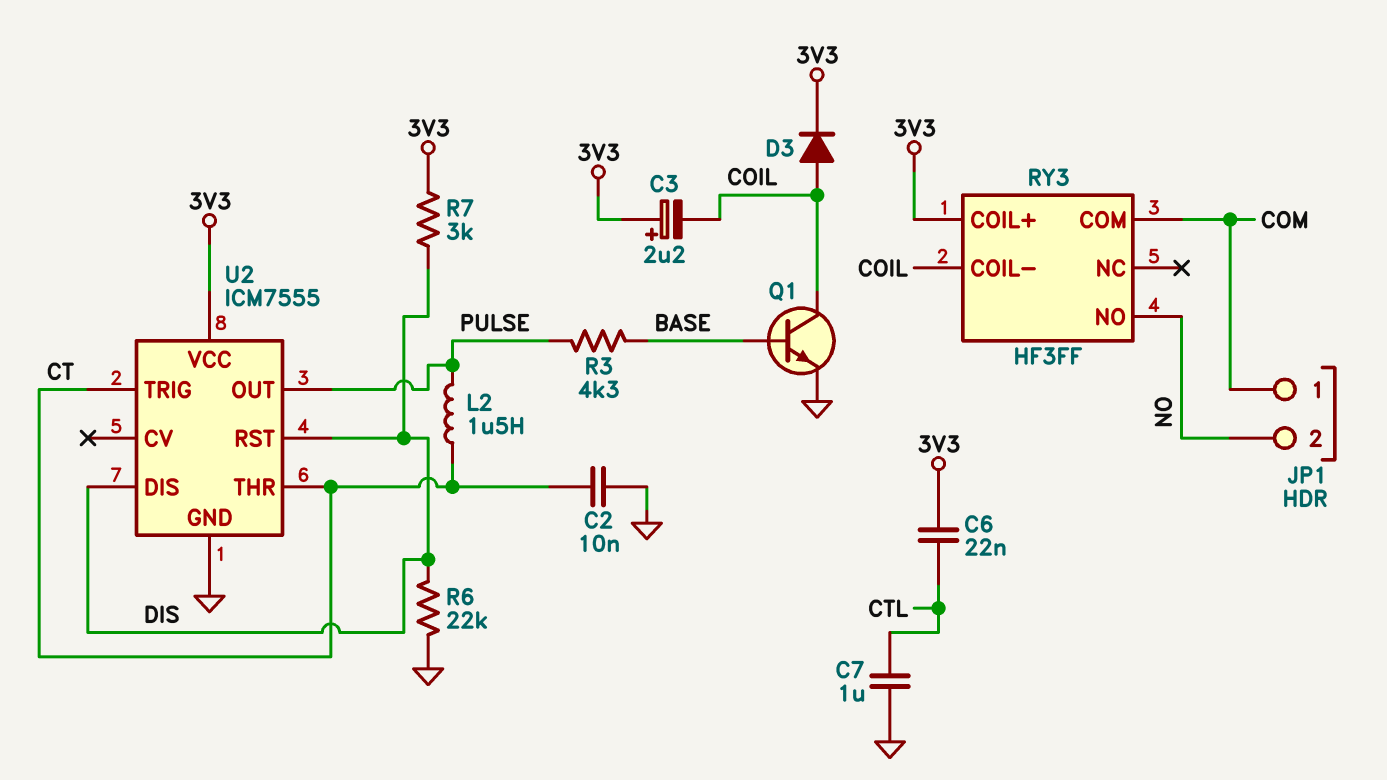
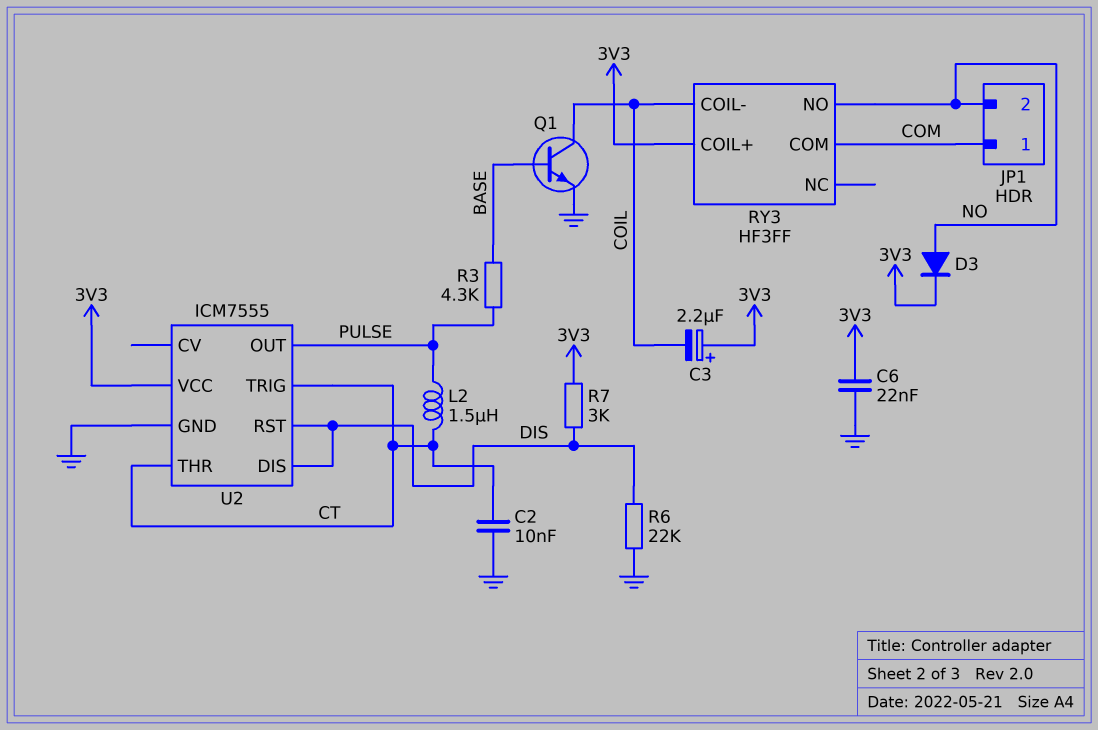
C6: 22nF (3V3, CTL) -> 22nF (3V3, GND)
C7: 1uF (CTL, GND) -> none
D3: diode (A COIL, K 3V3) -> diode (A NO, K 3V3)

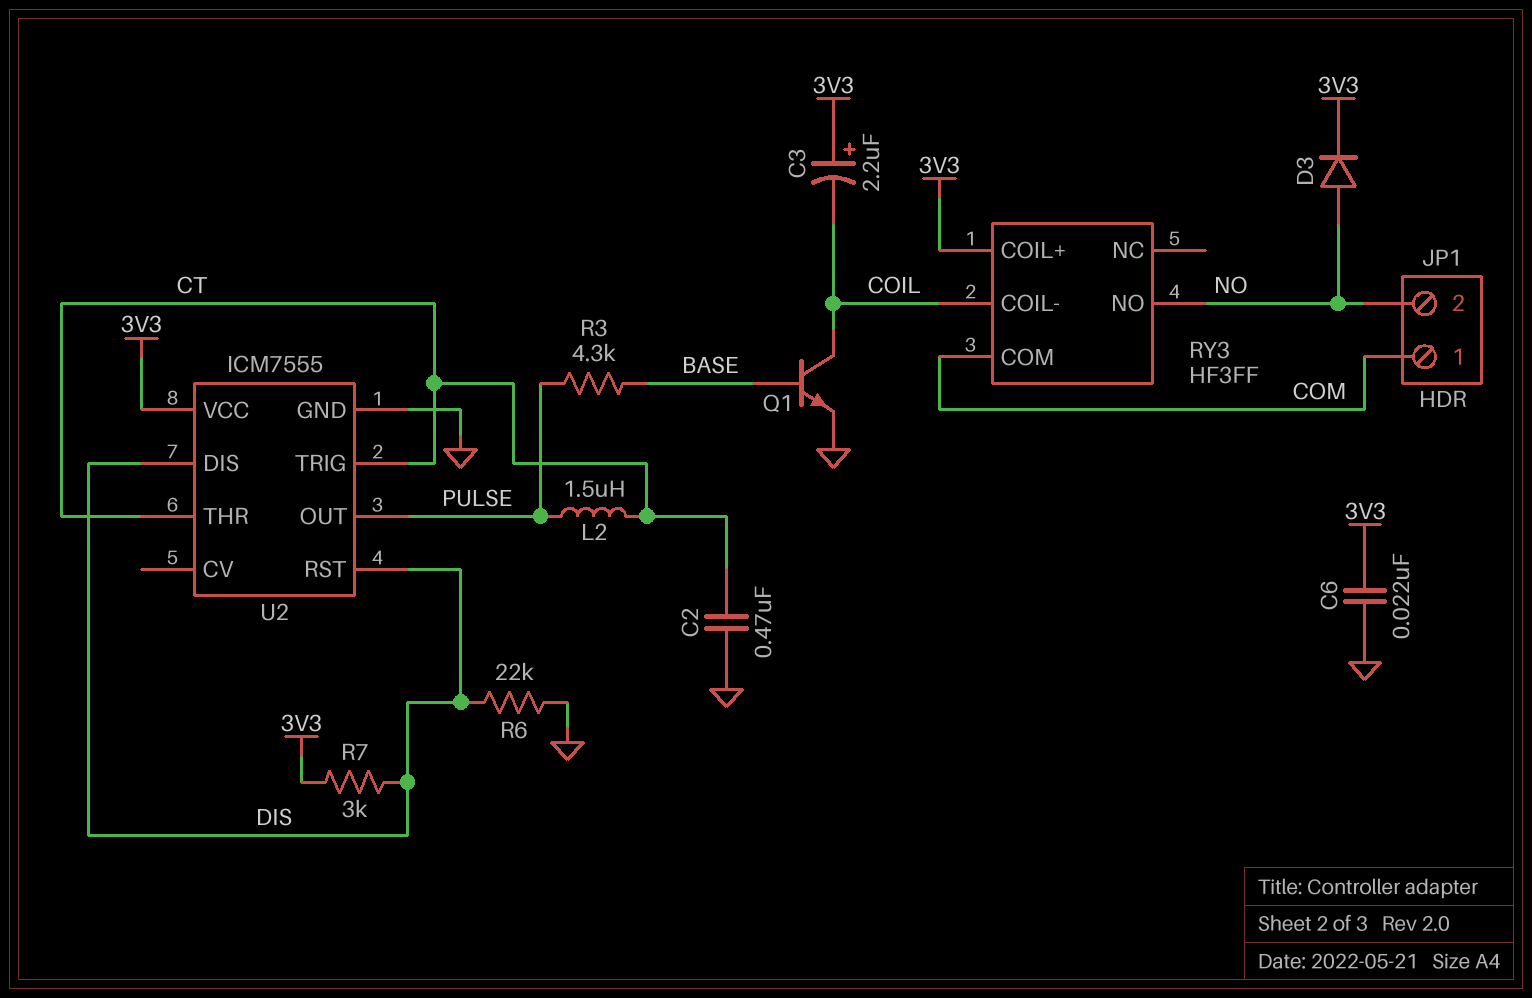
C2: 10nF (CT, GND) -> 470nF (CT, GND)

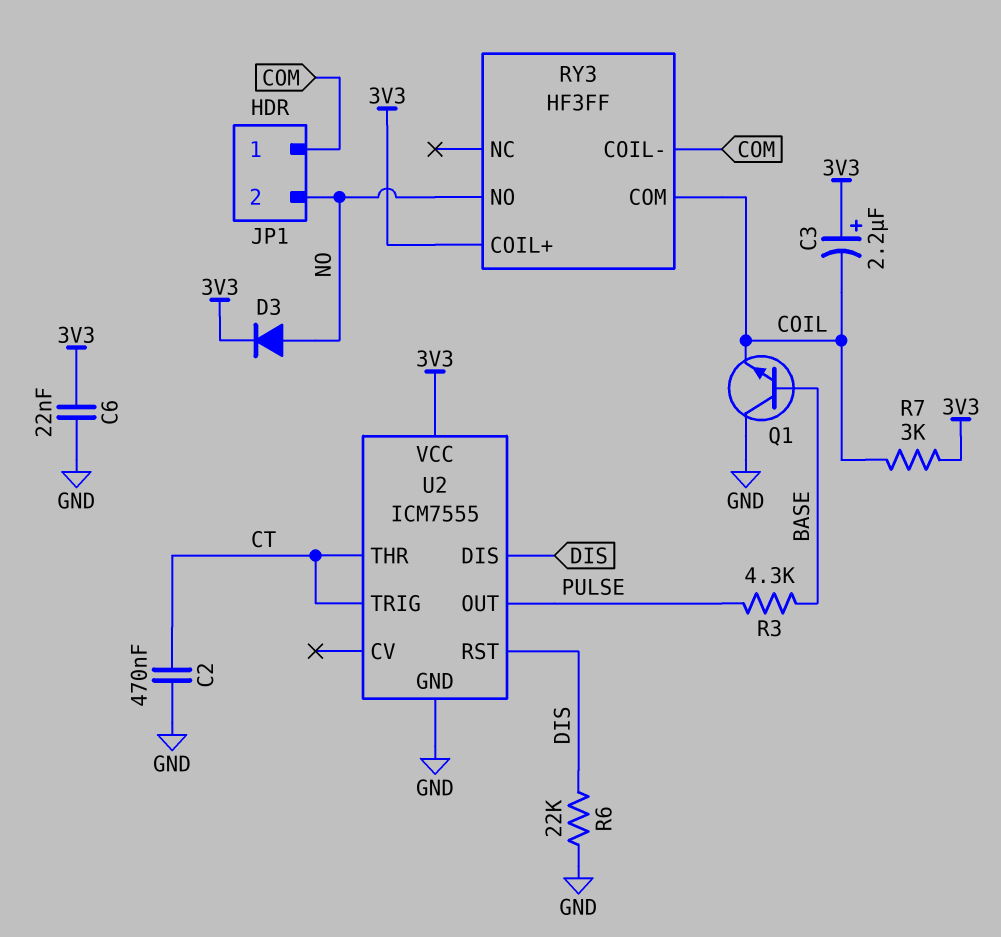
L2: 1.5uH (CT, PULSE) -> none
Q1: NPN (B BASE, C COIL, E GND) -> NPN (B BASE, C GND, E COIL)
R7: 3k (3V3, DIS) -> 3k (3V3, COIL)
RY3 pin COIL-: COIL -> COM
RY3 pin COM: COM -> COIL

